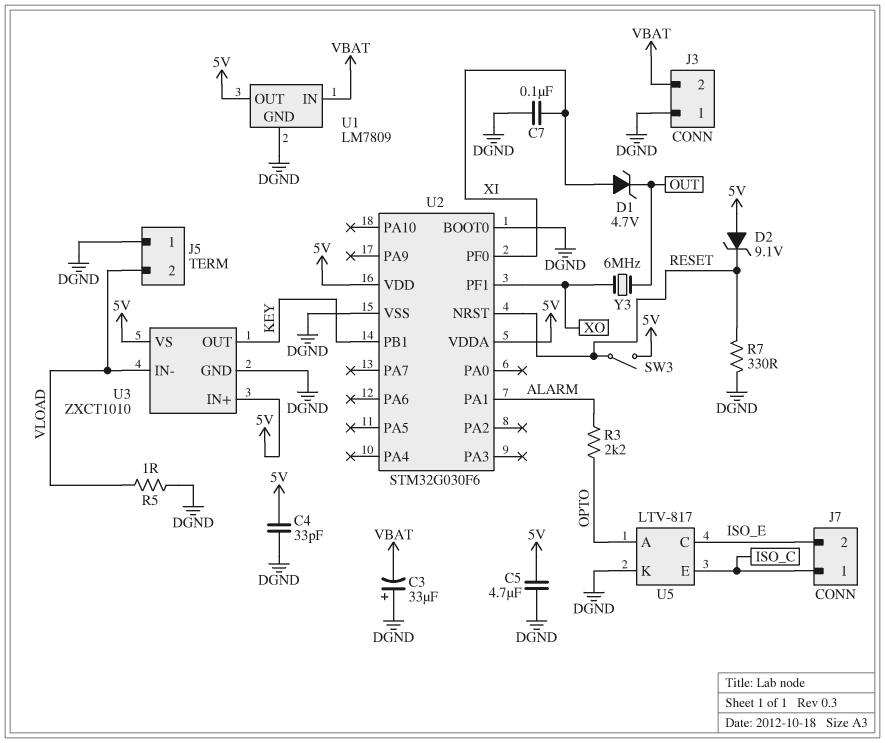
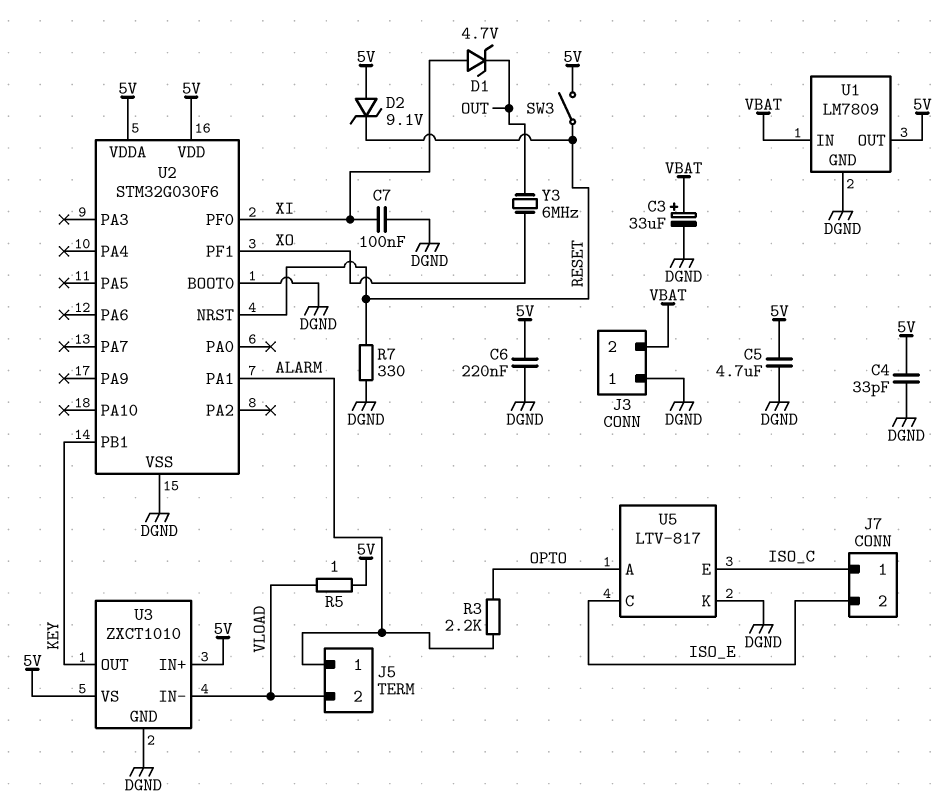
C3: 33uF (plus DGND, minus VBAT) -> 33uF (plus VBAT, minus DGND)
C6: none -> 220nF (5V, DGND)
J5 pin 1: DGND -> ALARM
R5: 1 (DGND, VLOAD) -> 1 (5V, VLOAD)

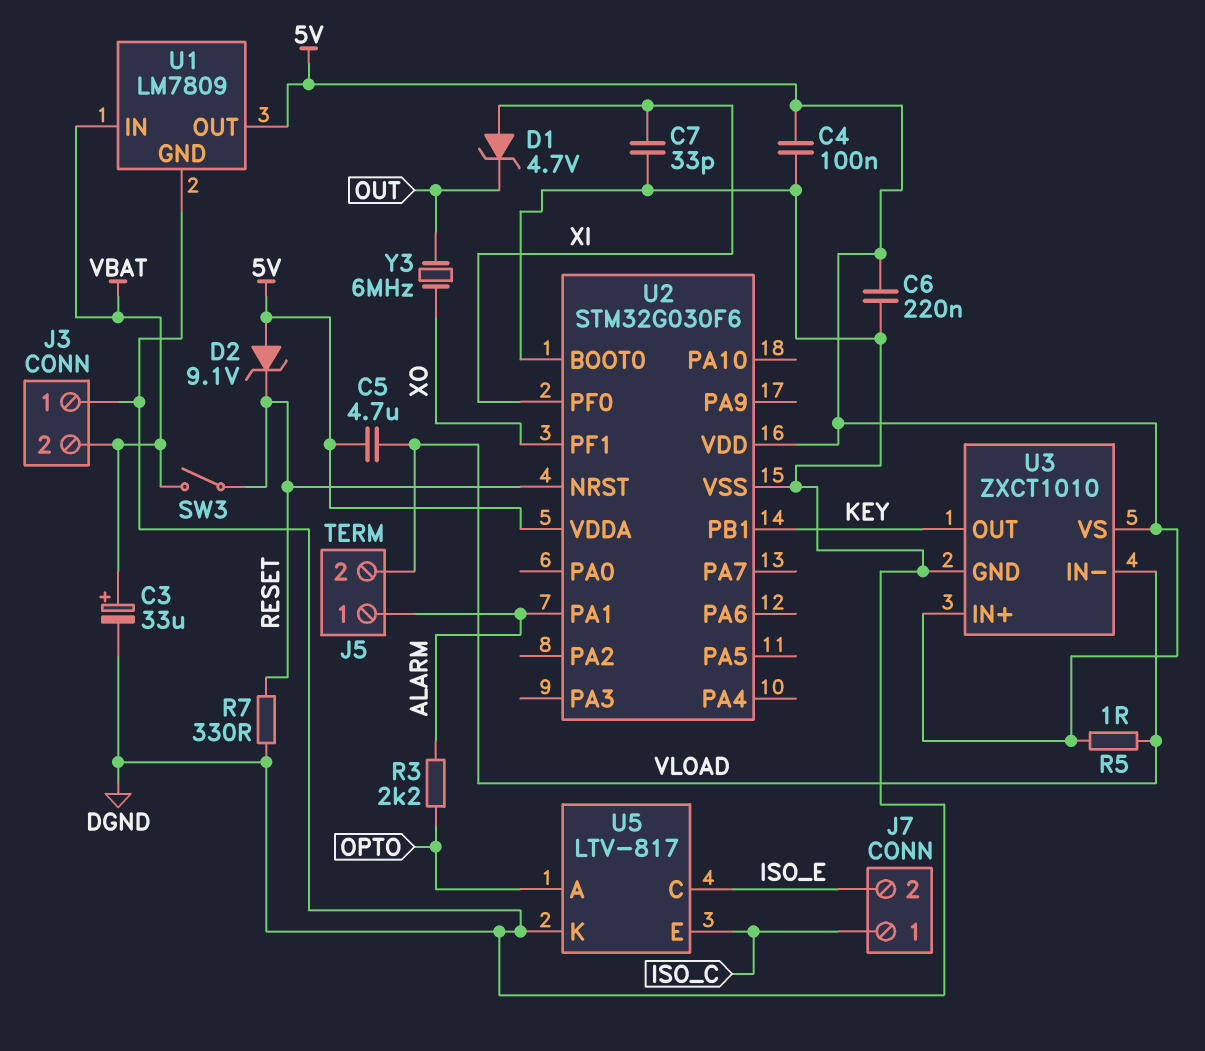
C4: 33pF (5V, DGND) -> 100nF (5V, DGND)
C5: 4.7uF (5V, DGND) -> 4.7uF (5V, VLOAD)
C7: 100nF (DGND, XI) -> 33pF (DGND, XI)
SW3: switch (5V, RESET) -> switch (RESET, VBAT)

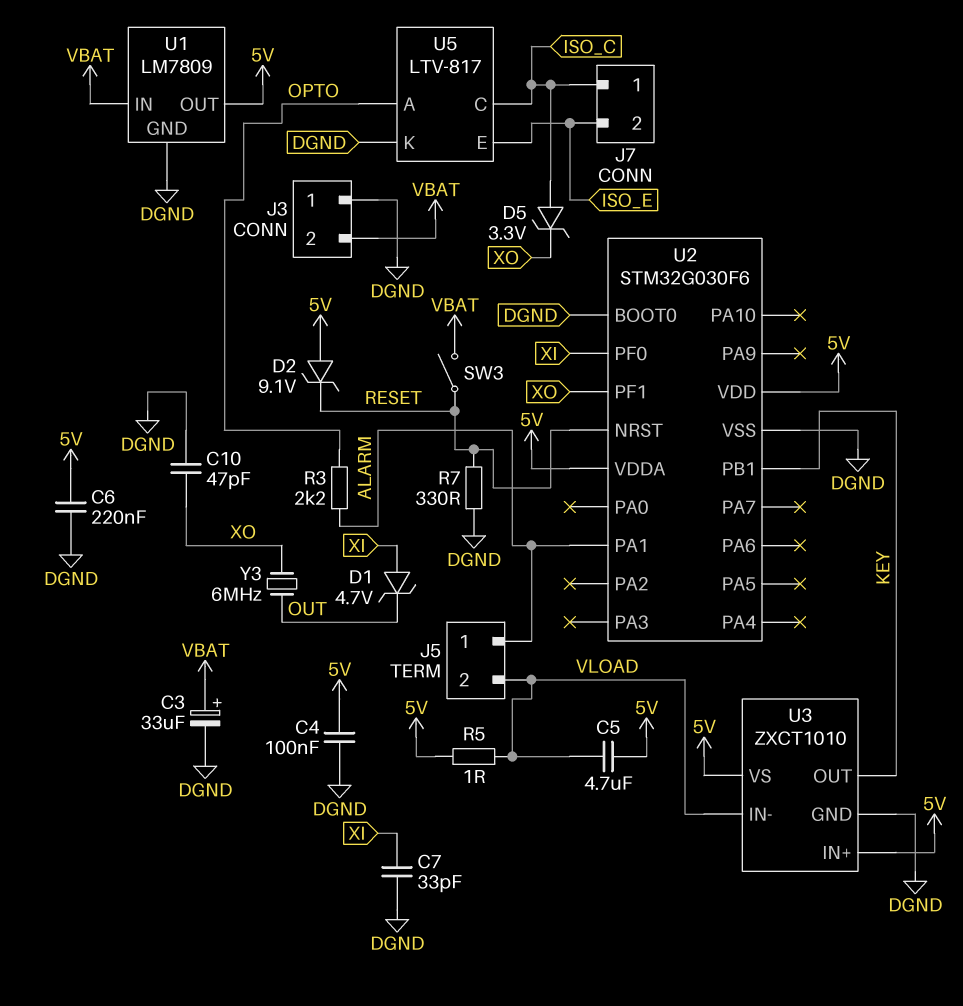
C10: none -> 47pF (DGND, XO)
D5: none -> zener 3.3V (A ISO_C, K XO)
U5 pin C: ISO_E -> ISO_C
U5 pin E: ISO_C -> ISO_E

